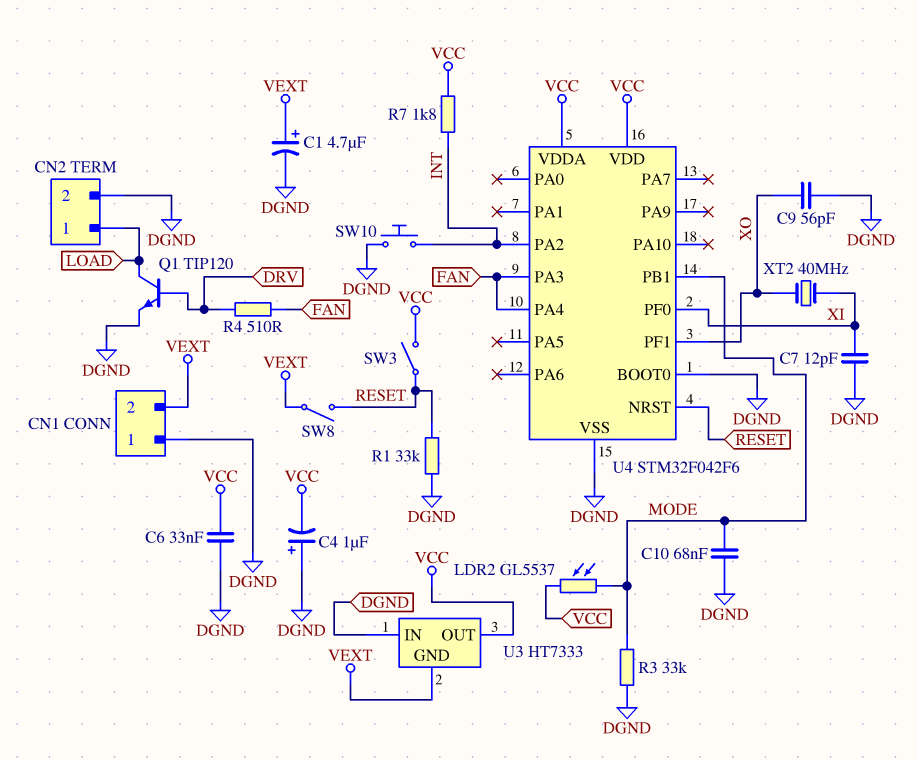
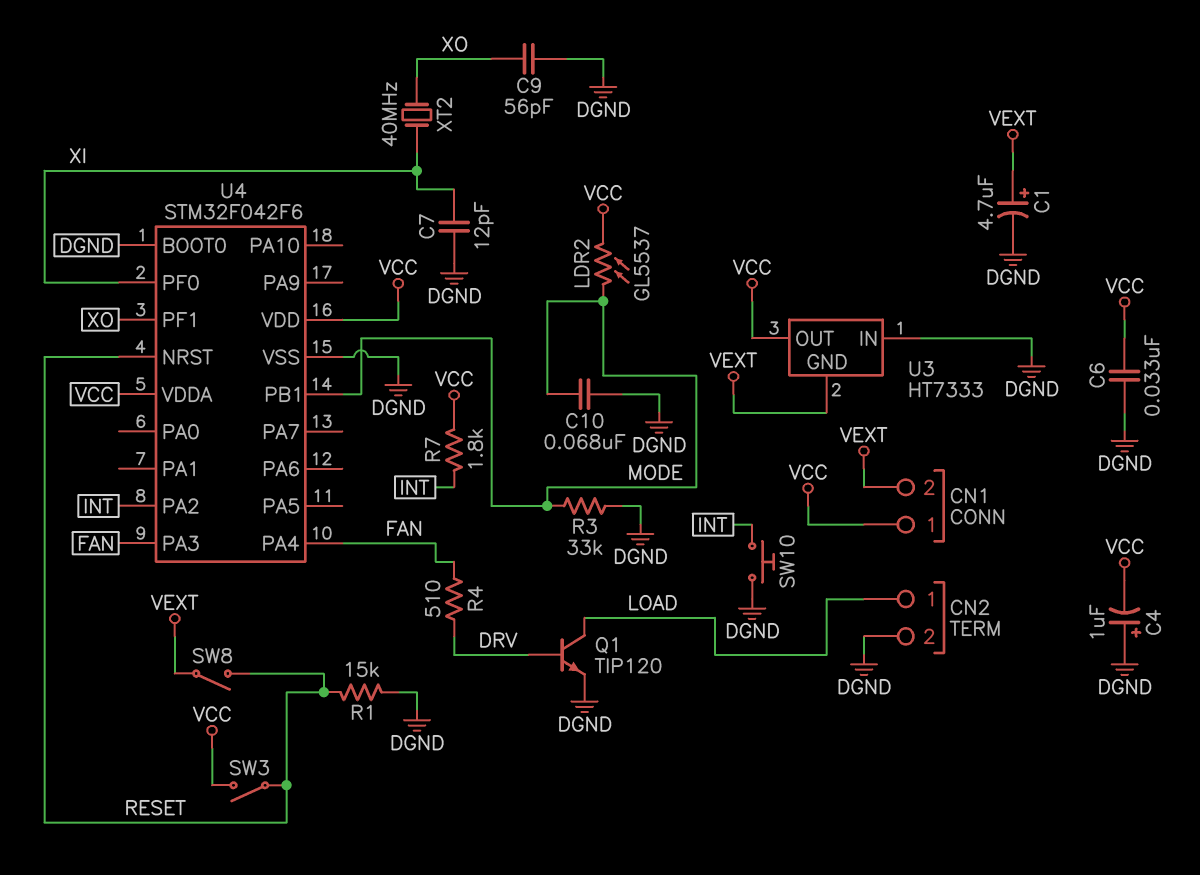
CN1 pin 1: DGND -> VCC
R1: 33k (DGND, RESET) -> 15k (DGND, RESET)

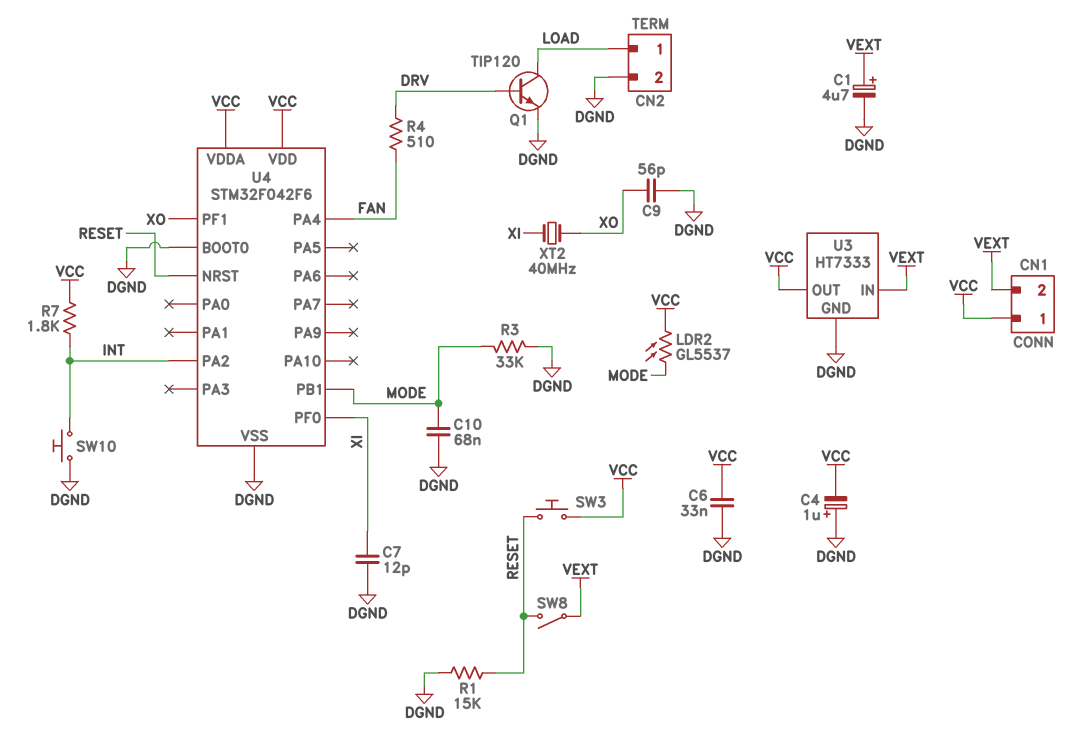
SW3: switch (RESET, VCC) -> button (RESET, VCC)
U3 pin GND: VEXT -> DGND
U3 pin IN: DGND -> VEXT
U4 pin PA3: FAN -> none

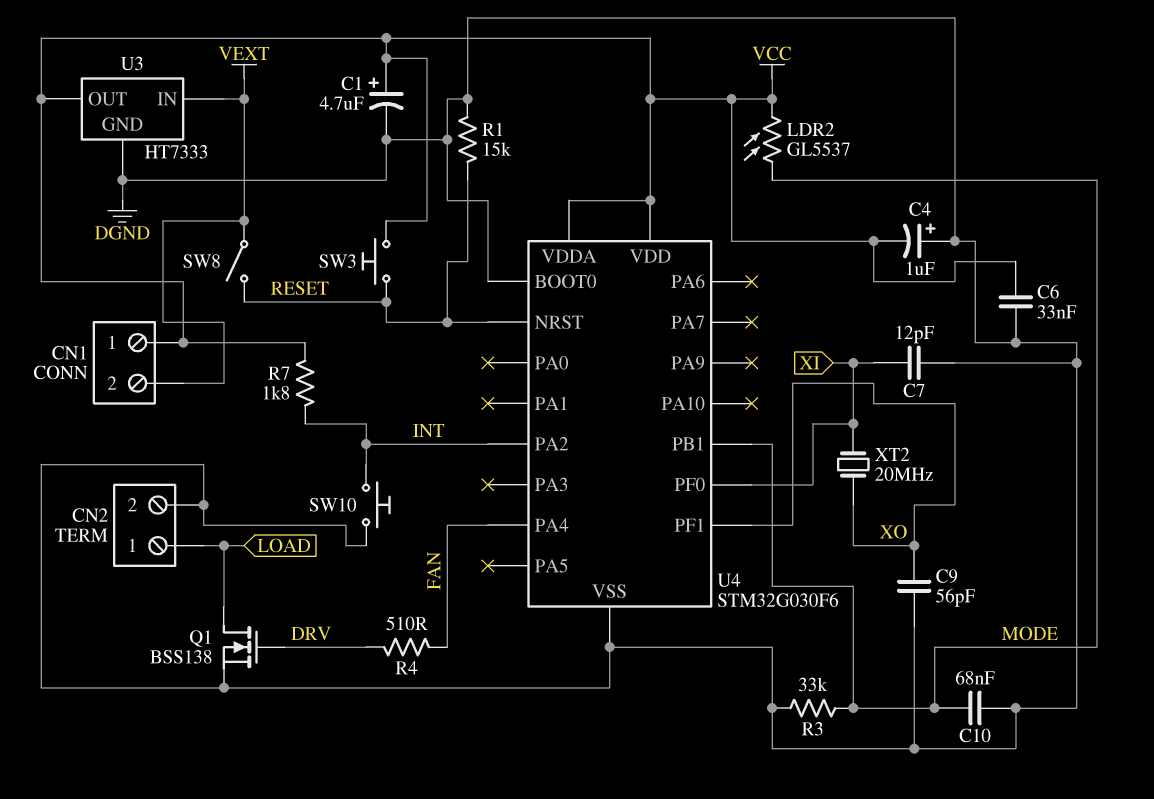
C1: 4.7uF (plus VEXT, minus DGND) -> 4.7uF (plus VCC, minus DGND)
Q1: NPN TIP120 (B DRV, C LOAD, E DGND) -> NMOS BSS138 (G DRV, D LOAD, S DGND)
U4: STM32F042F6 -> STM32G030F6
XT2: 40MHz (XI, XO) -> 20MHz (XI, XO)

